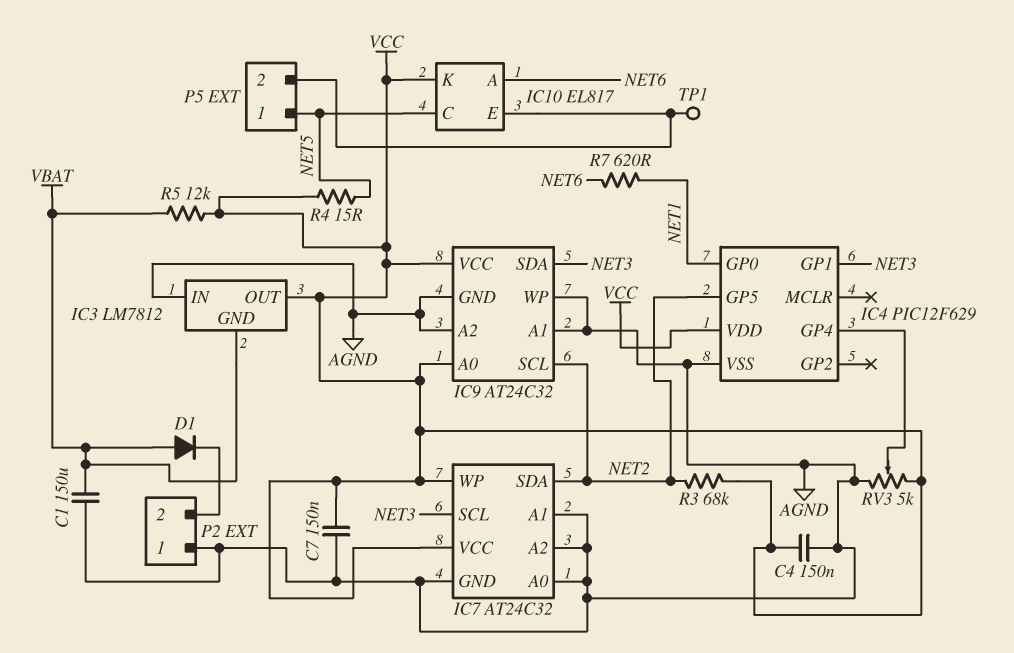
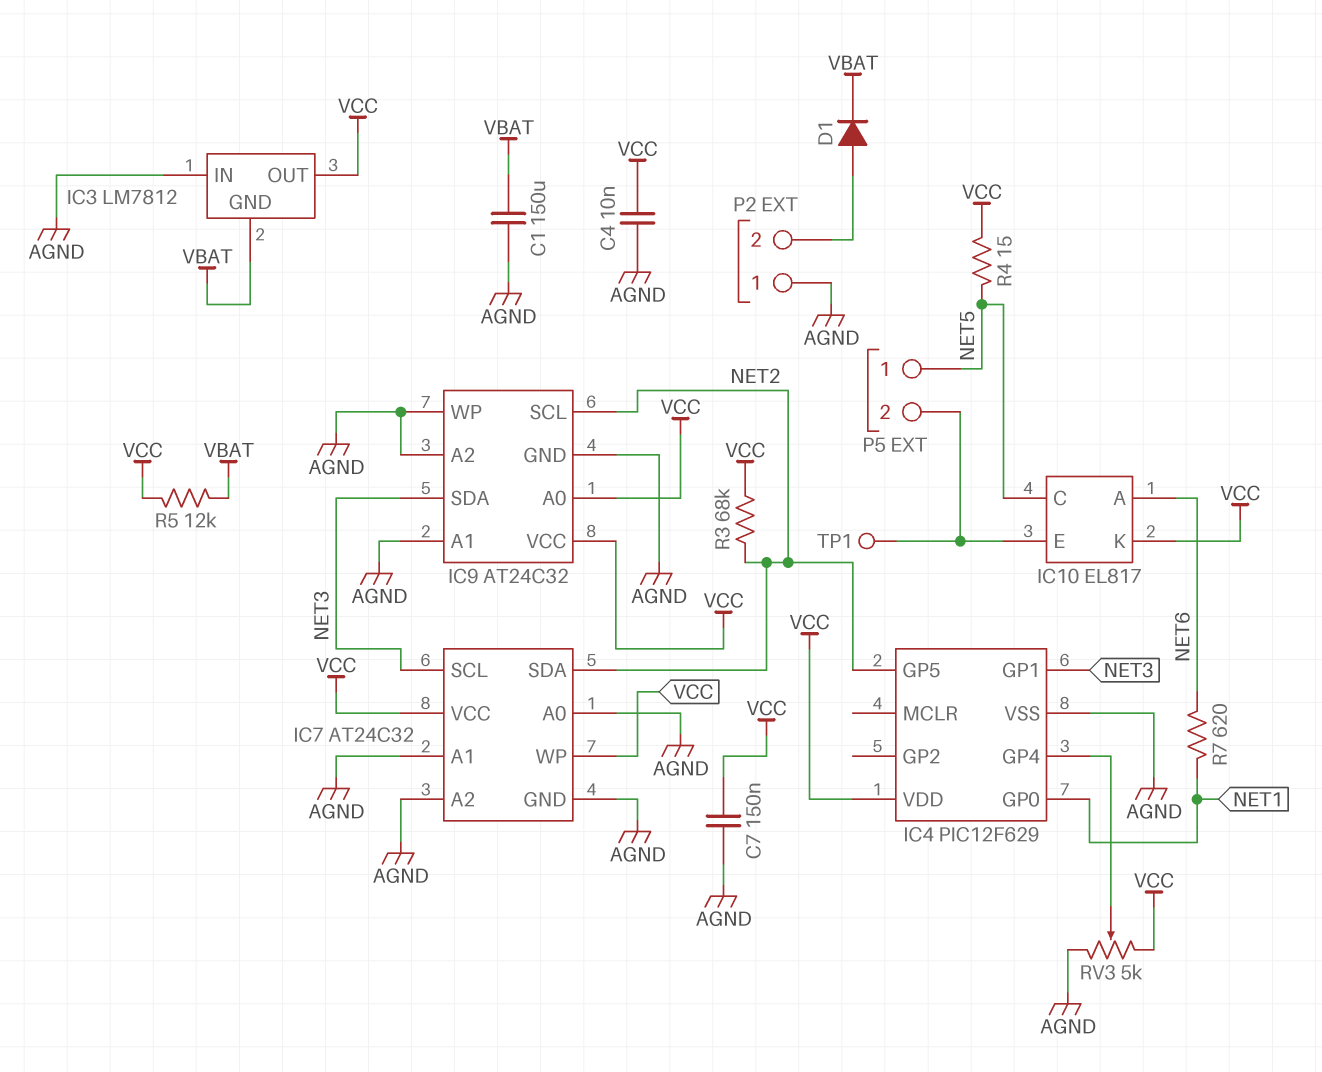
C4: 150nF (AGND, VCC) -> 10nF (AGND, VCC)
D1: diode (A VBAT, K P2/2) -> diode (A P2/2, K VBAT)

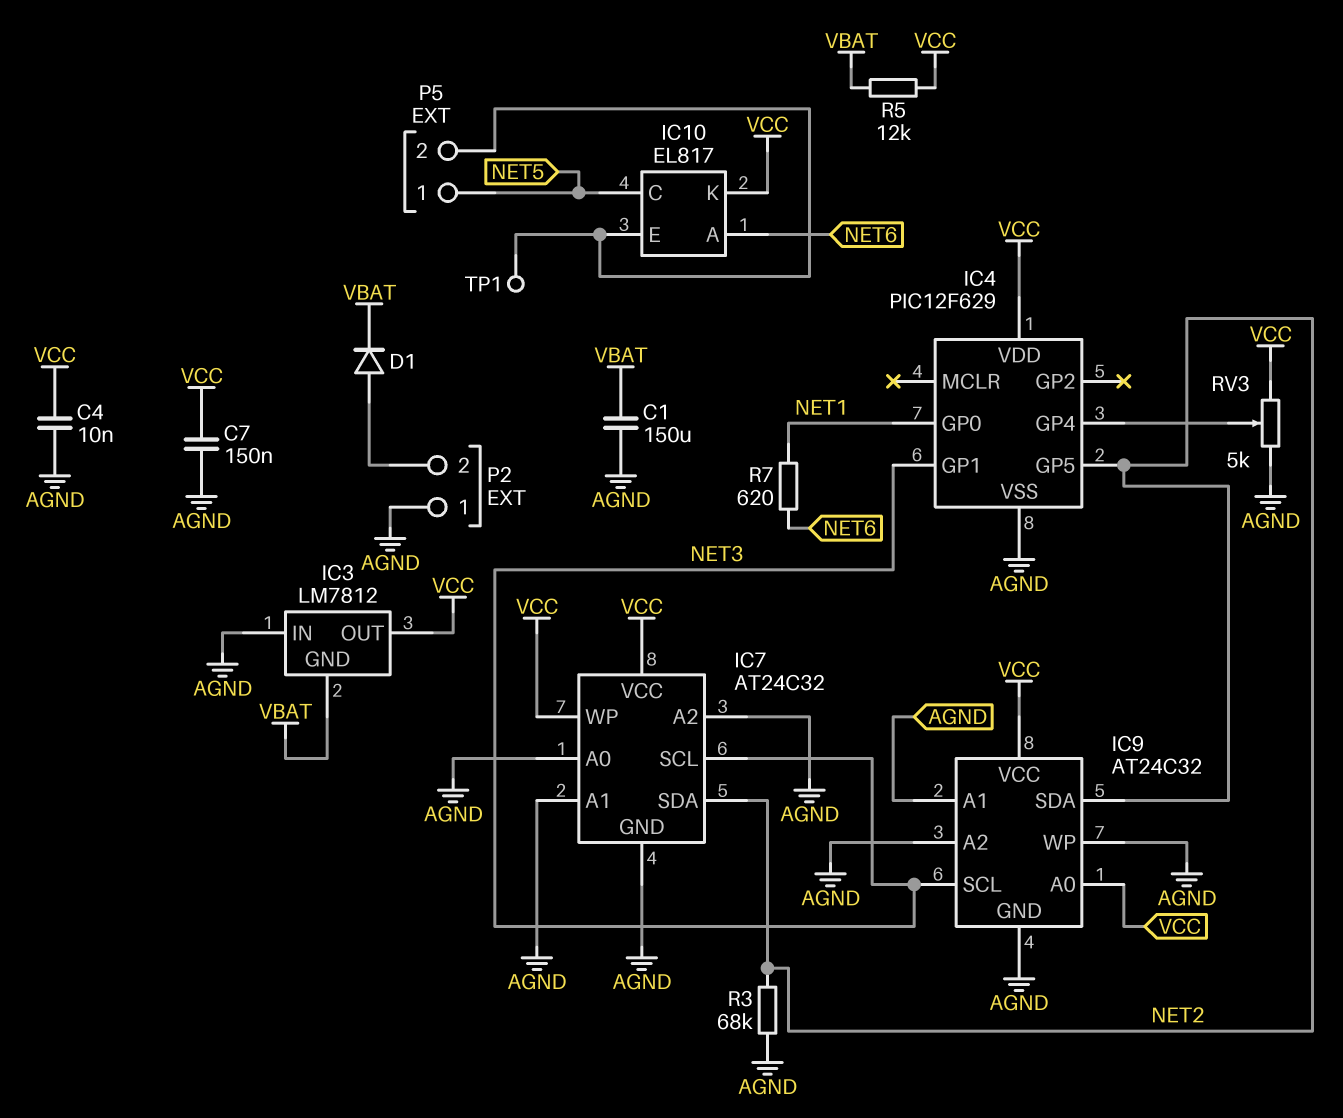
IC9 pin SCL: NET2 -> NET3
IC9 pin SDA: NET3 -> NET2
R3: 68k (NET2, VCC) -> 68k (AGND, NET2)
R4: 15 (NET5, VCC) -> none

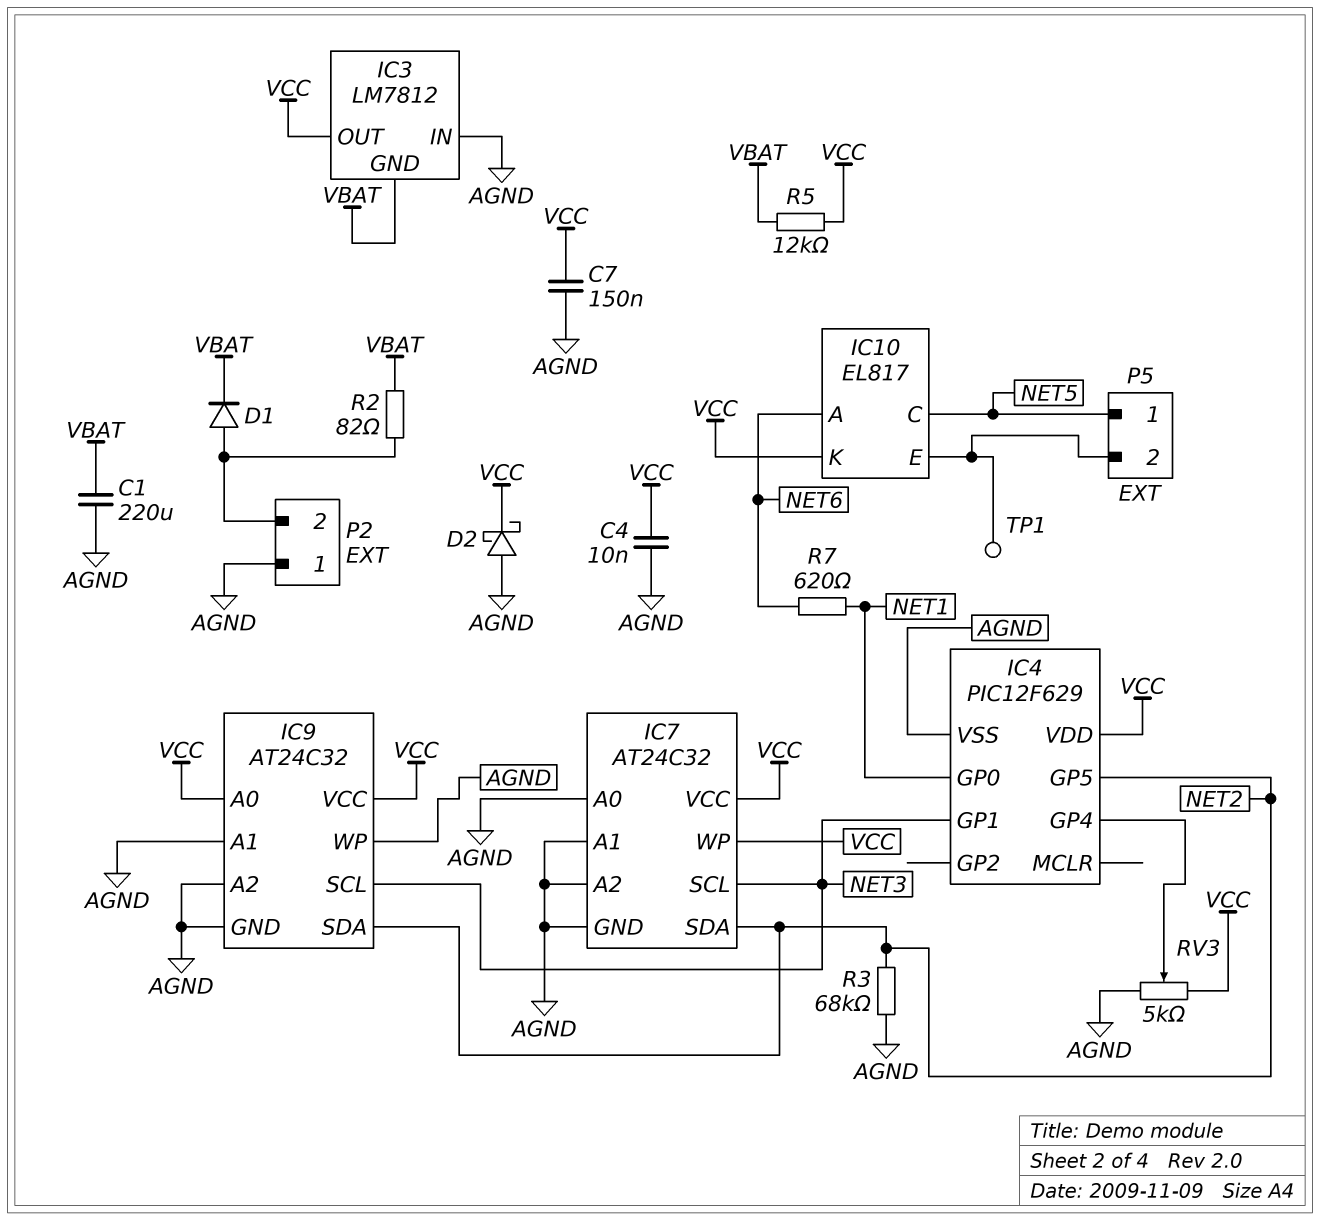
C1: 150uF (AGND, VBAT) -> 220uF (AGND, VBAT)
D2: none -> schottky (A AGND, K VCC)
R2: none -> 82 (P2/2, VBAT)

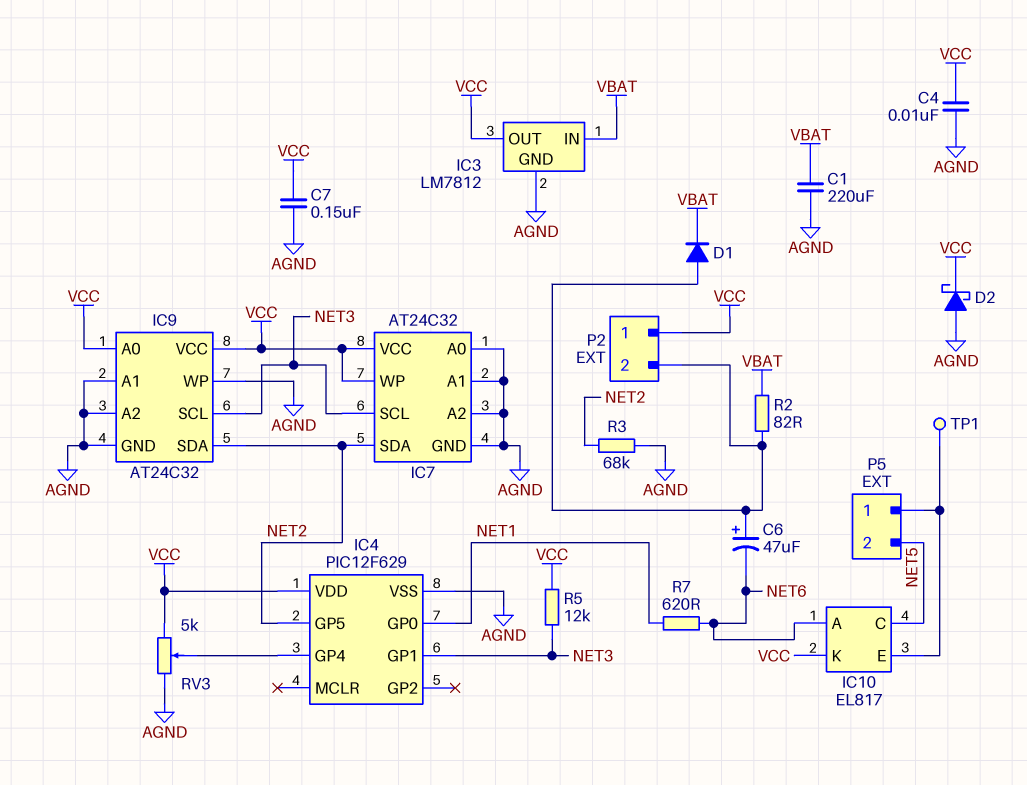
C6: none -> 47uF (plus P2/2, minus NET6)
IC3 pin GND: VBAT -> AGND
IC3 pin IN: AGND -> VBAT
P2 pin 1: AGND -> VCC
P5 pin 1: NET5 -> IC10/E
P5 pin 2: IC10/E -> NET5
R5: 12k (VBAT, VCC) -> 12k (NET3, VCC)

